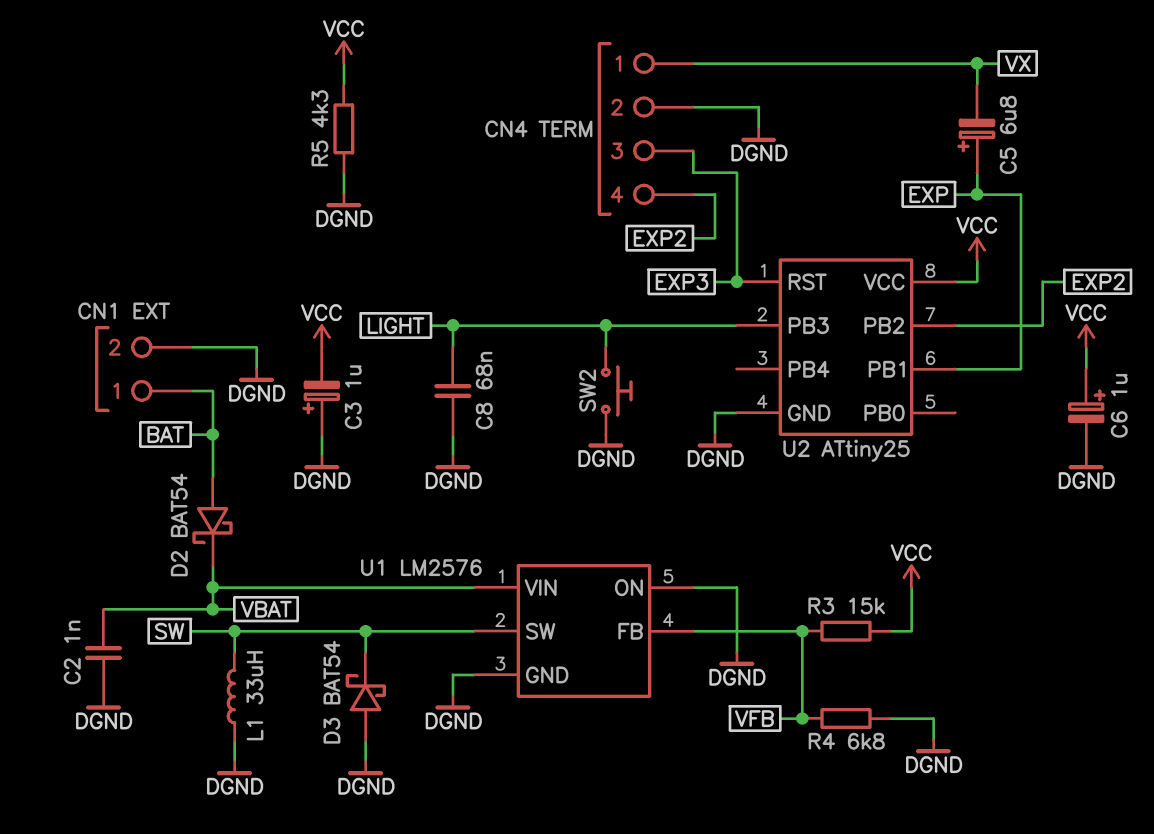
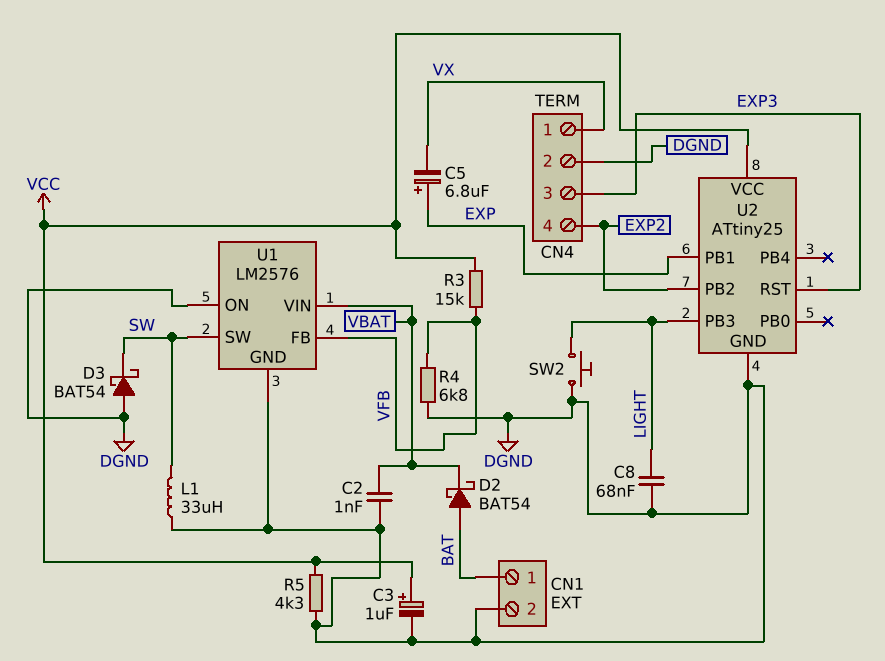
C3: 1uF (plus DGND, minus VCC) -> 1uF (plus VCC, minus DGND)
C6: 1uF (plus VCC, minus DGND) -> none

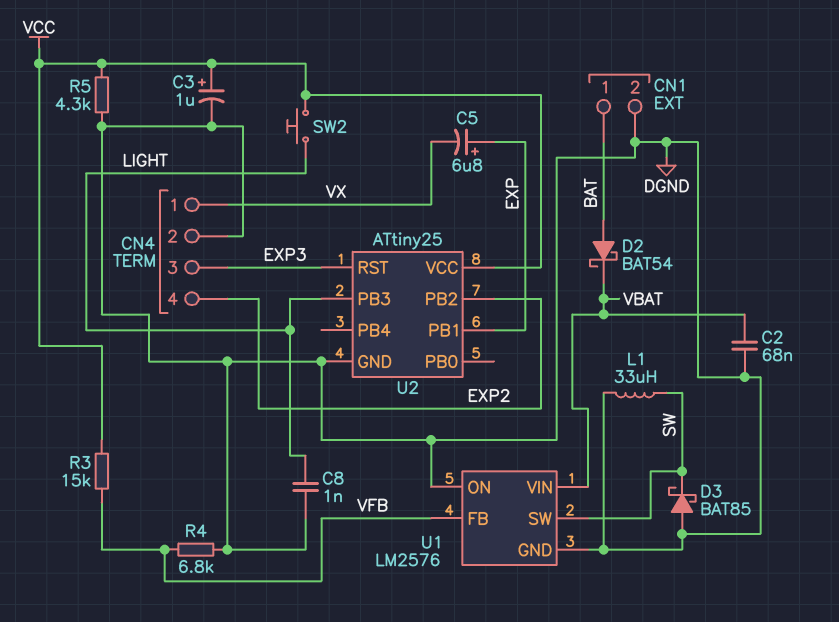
C2: 1nF (DGND, VBAT) -> 68nF (DGND, VBAT)
C8: 68nF (DGND, LIGHT) -> 1nF (DGND, LIGHT)
D3: schottky BAT54 (A DGND, K SW) -> schottky BAT85 (A DGND, K SW)
SW2: button (DGND, LIGHT) -> button (LIGHT, VCC)

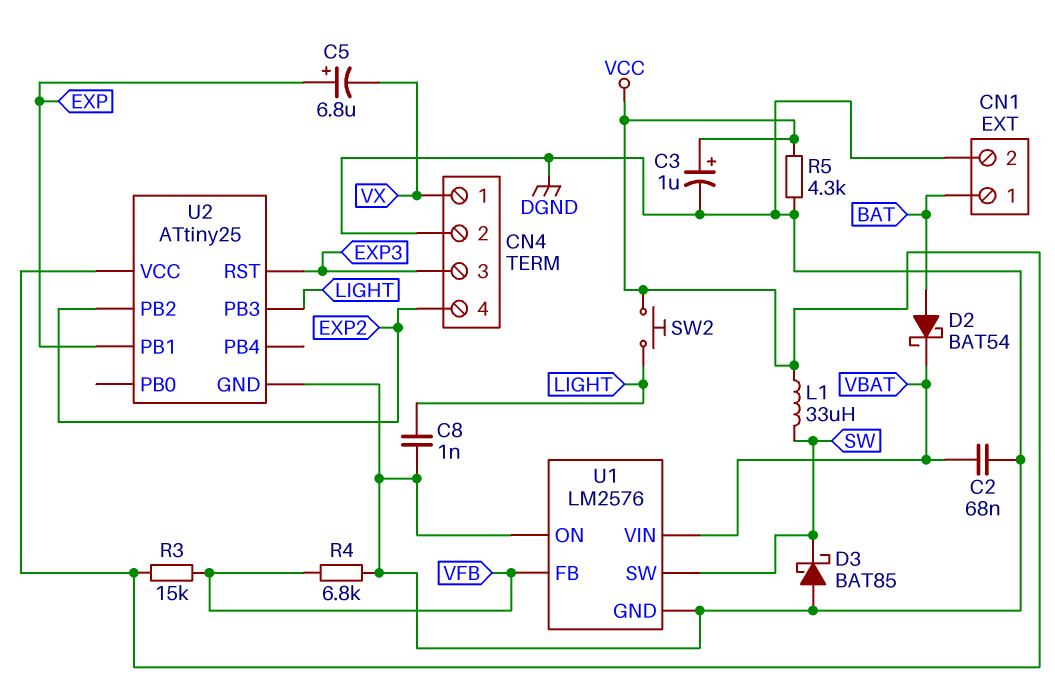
L1: 33uH (DGND, SW) -> 33uH (SW, VCC)

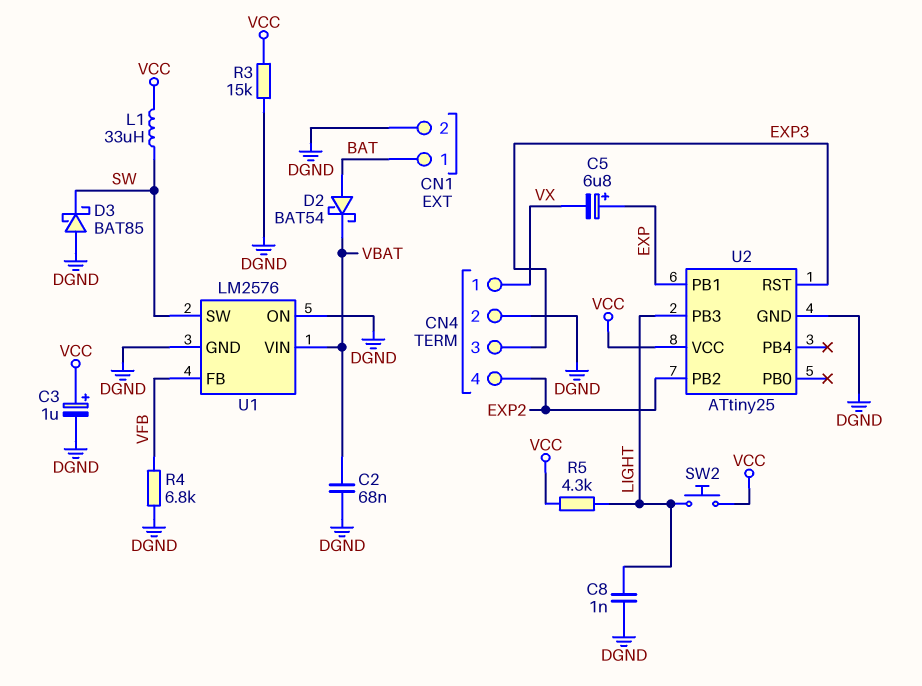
R3: 15k (VCC, VFB) -> 15k (DGND, VCC)
R5: 4.3k (DGND, VCC) -> 4.3k (LIGHT, VCC)

